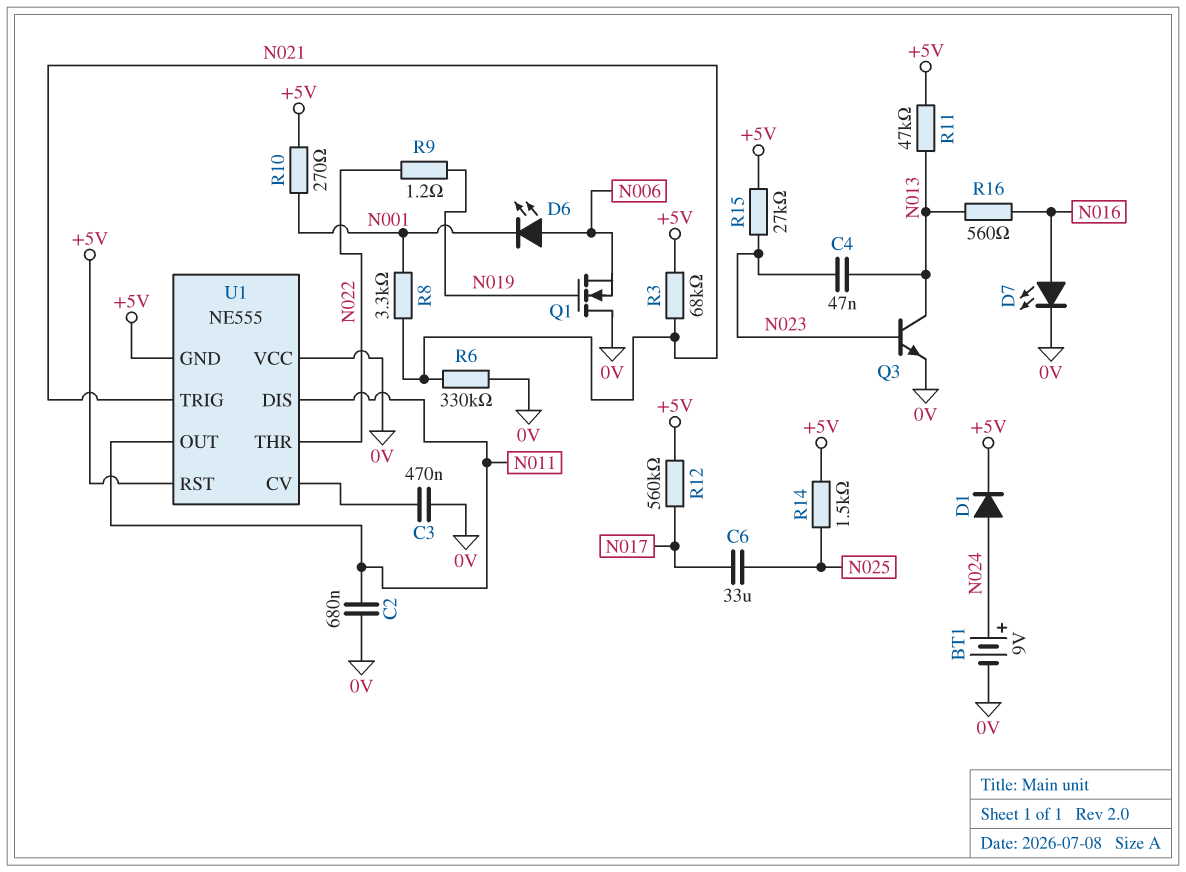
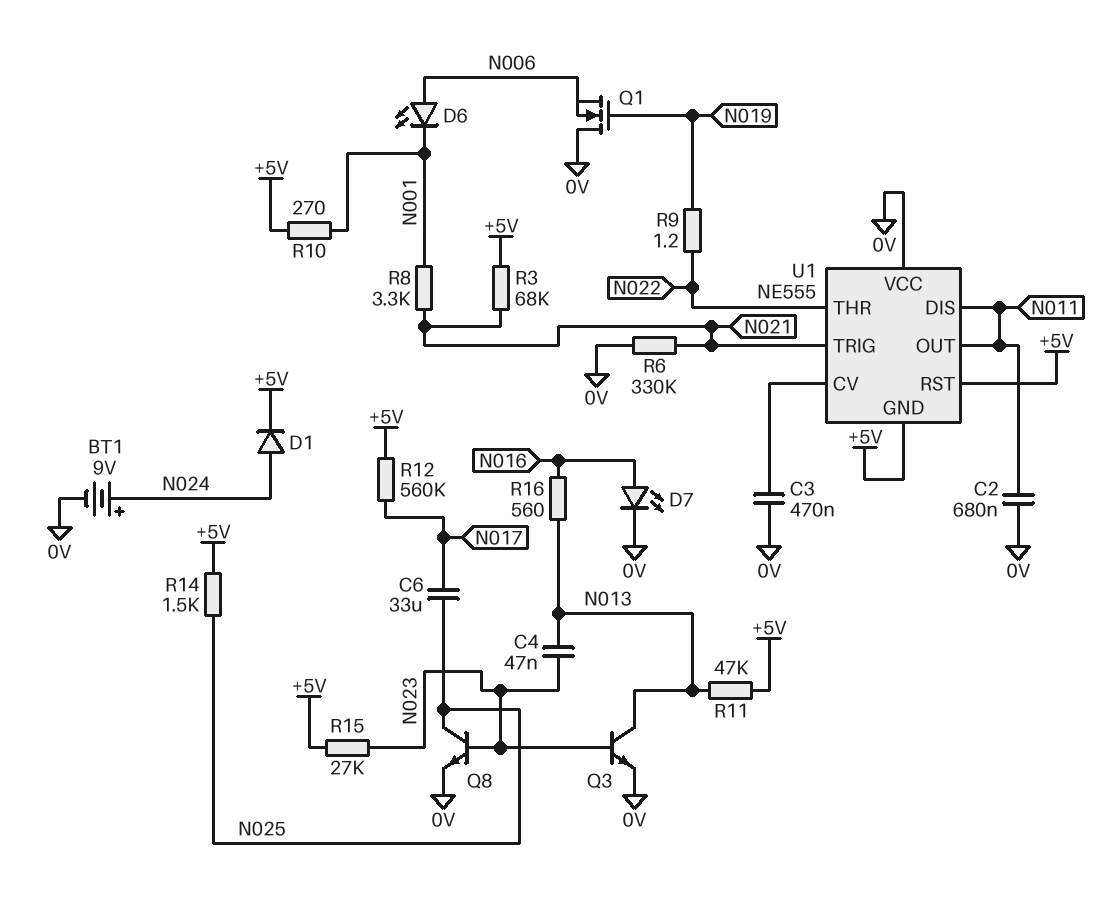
Q8: none -> NPN (B N023, C N025, E 0V)

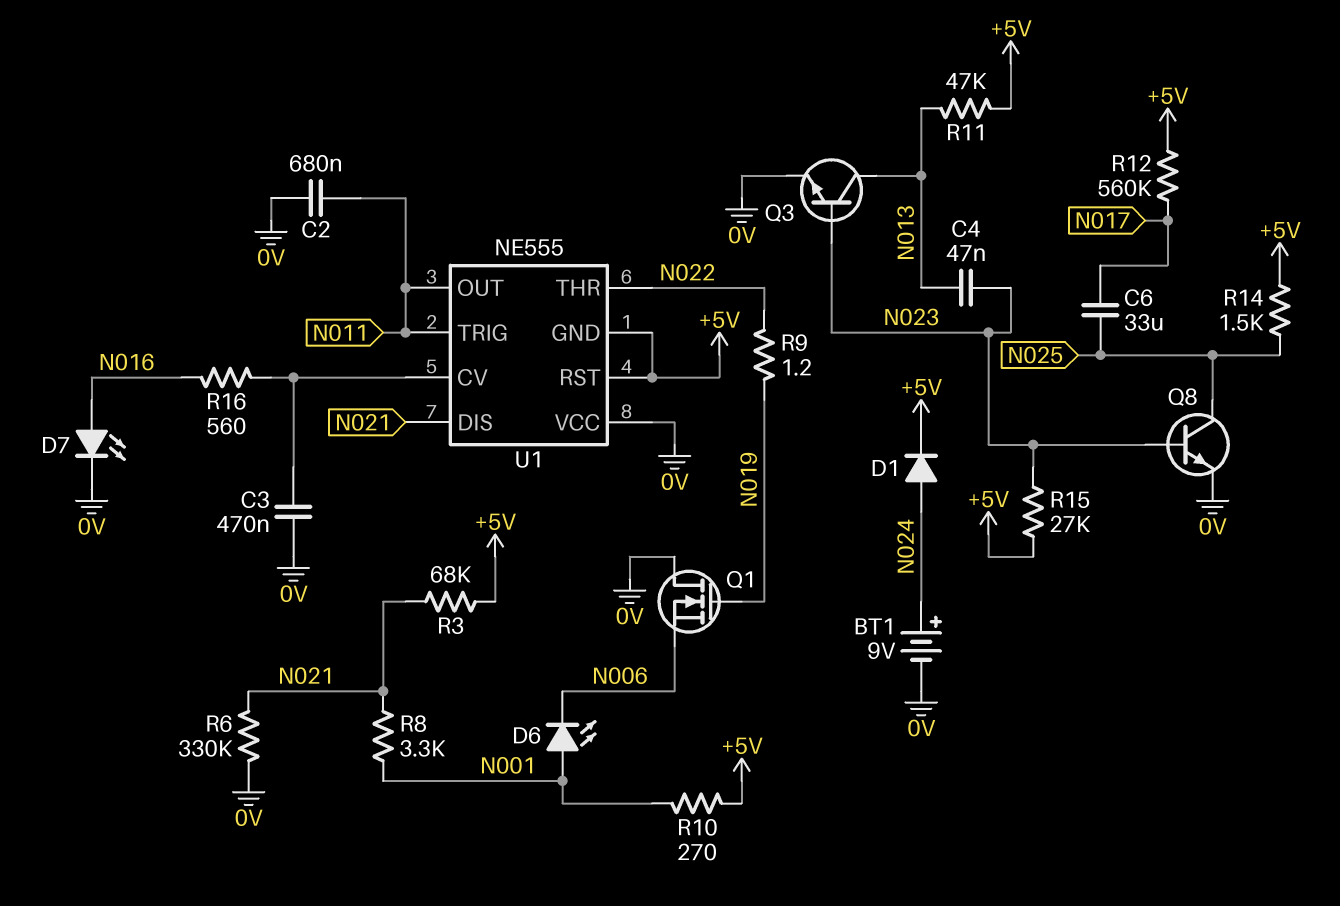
D6: LED (A N006, K N001) -> LED (A N001, K N006)
R16: 560 (N013, N016) -> 560 (N016, U1/CV)
U1 pin DIS: N011 -> N021
U1 pin TRIG: N021 -> N011

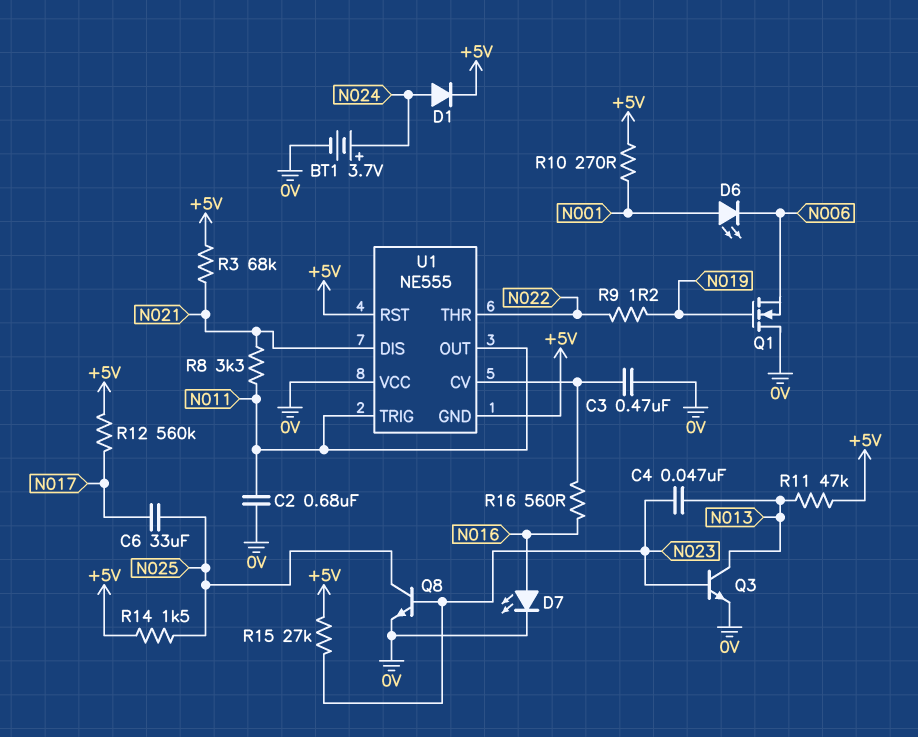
BT1: 9V (plus N024, minus 0V) -> 3.7V (plus N024, minus 0V)
R6: 330k (0V, N021) -> none
R8: 3.3k (N001, N021) -> 3.3k (N011, N021)

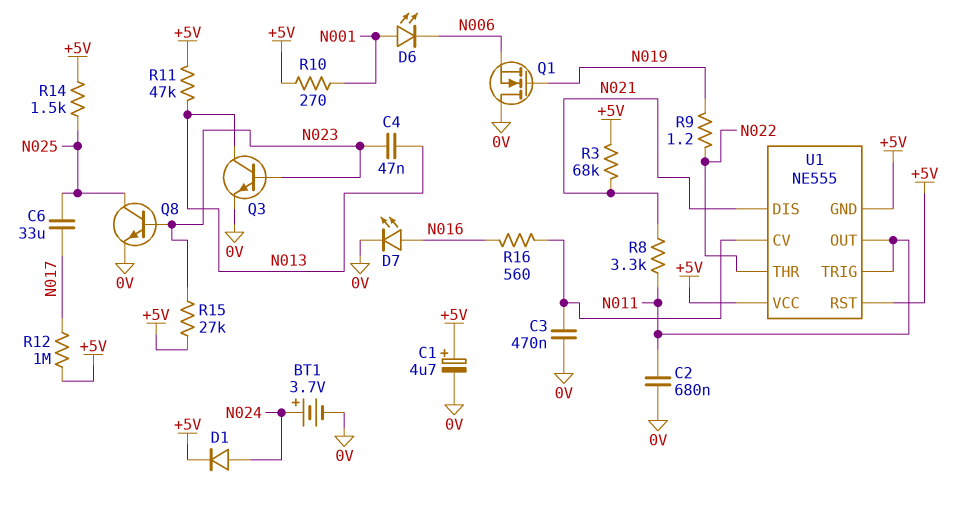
C1: none -> 4.7uF (plus +5V, minus 0V)
R12: 560k (+5V, N017) -> 1M (+5V, N017)
U1 pin VCC: 0V -> +5V

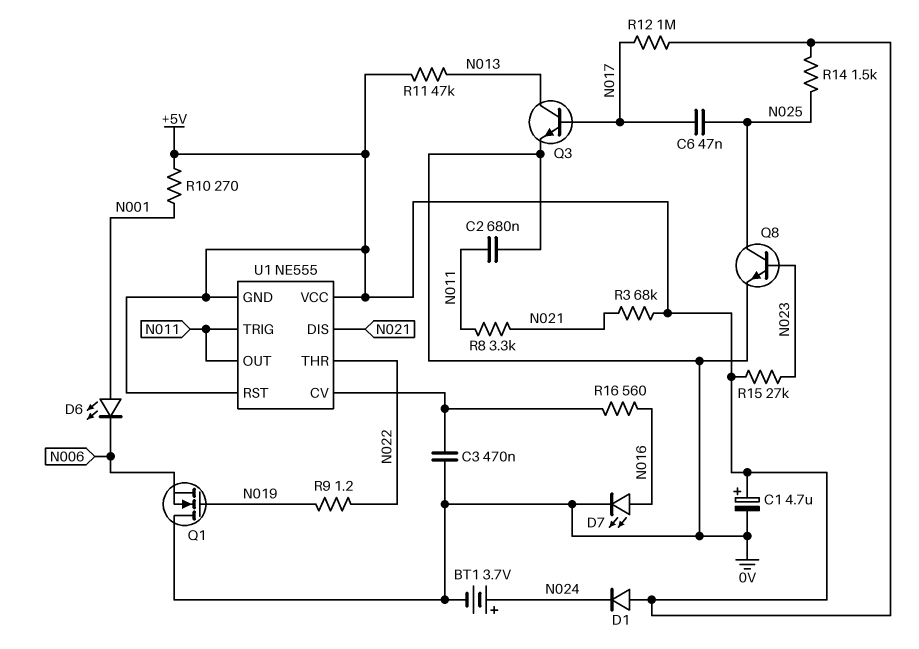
C4: 47nF (N013, N023) -> none
C6: 33uF (N017, N025) -> 47nF (N017, N025)
D1: diode (A N024, K +5V) -> diode (A +5V, K N024)
Q3: NPN (B N023, C N013, E 0V) -> NPN (B N017, C N013, E 0V)

